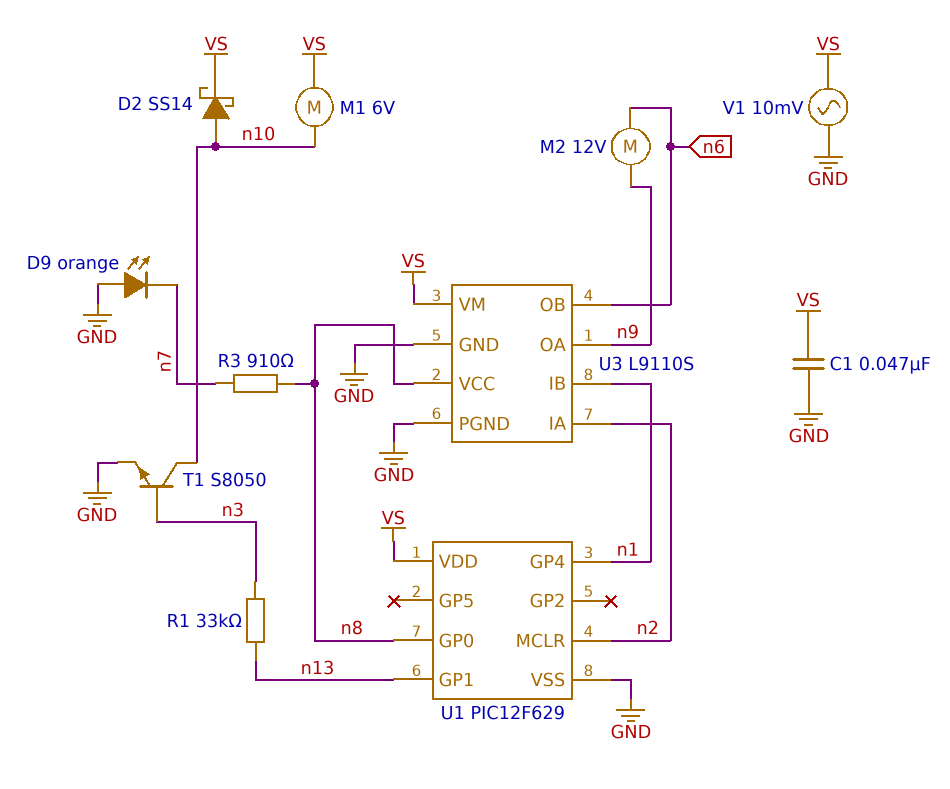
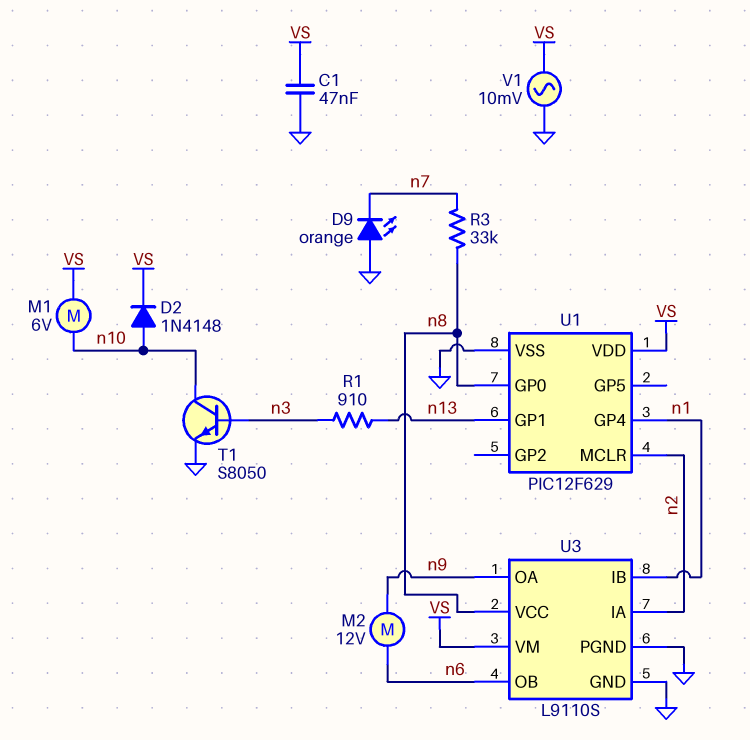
D2: schottky SS14 (A n10, K VS) -> diode 1N4148 (A n10, K VS)
R1: 33k (n3, n13) -> 910 (n3, n13)
R3: 910 (n7, n8) -> 33k (n7, n8)

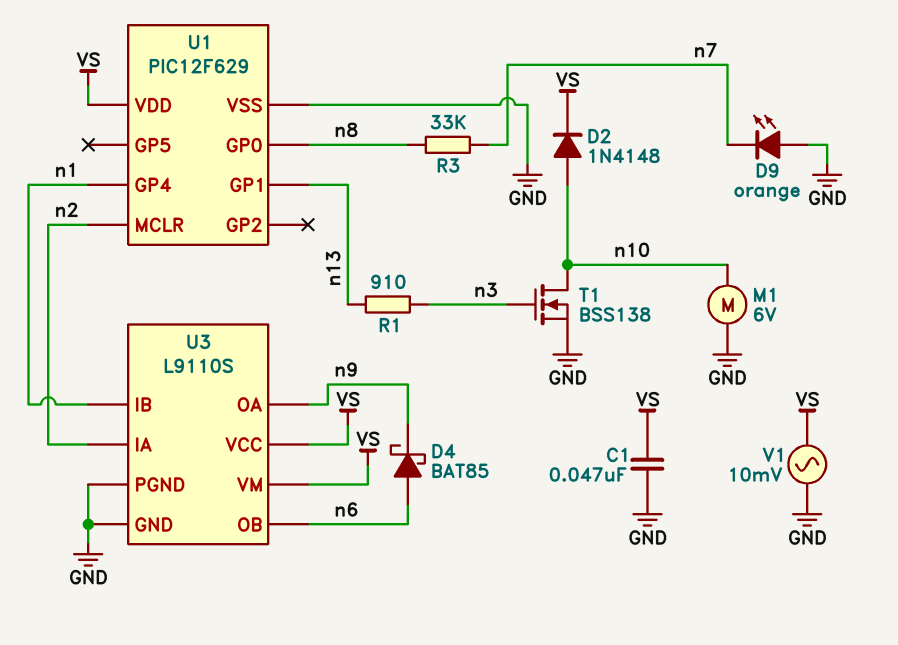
D4: none -> schottky BAT85 (A n6, K n9)
M1: motor 6V (VS, n10) -> motor 6V (GND, n10)
M2: motor 12V (n6, n9) -> none
T1: NPN S8050 (B n3, C n10, E GND) -> NMOS BSS138 (G n3, D n10, S GND)
U3 pin VCC: n8 -> VS

